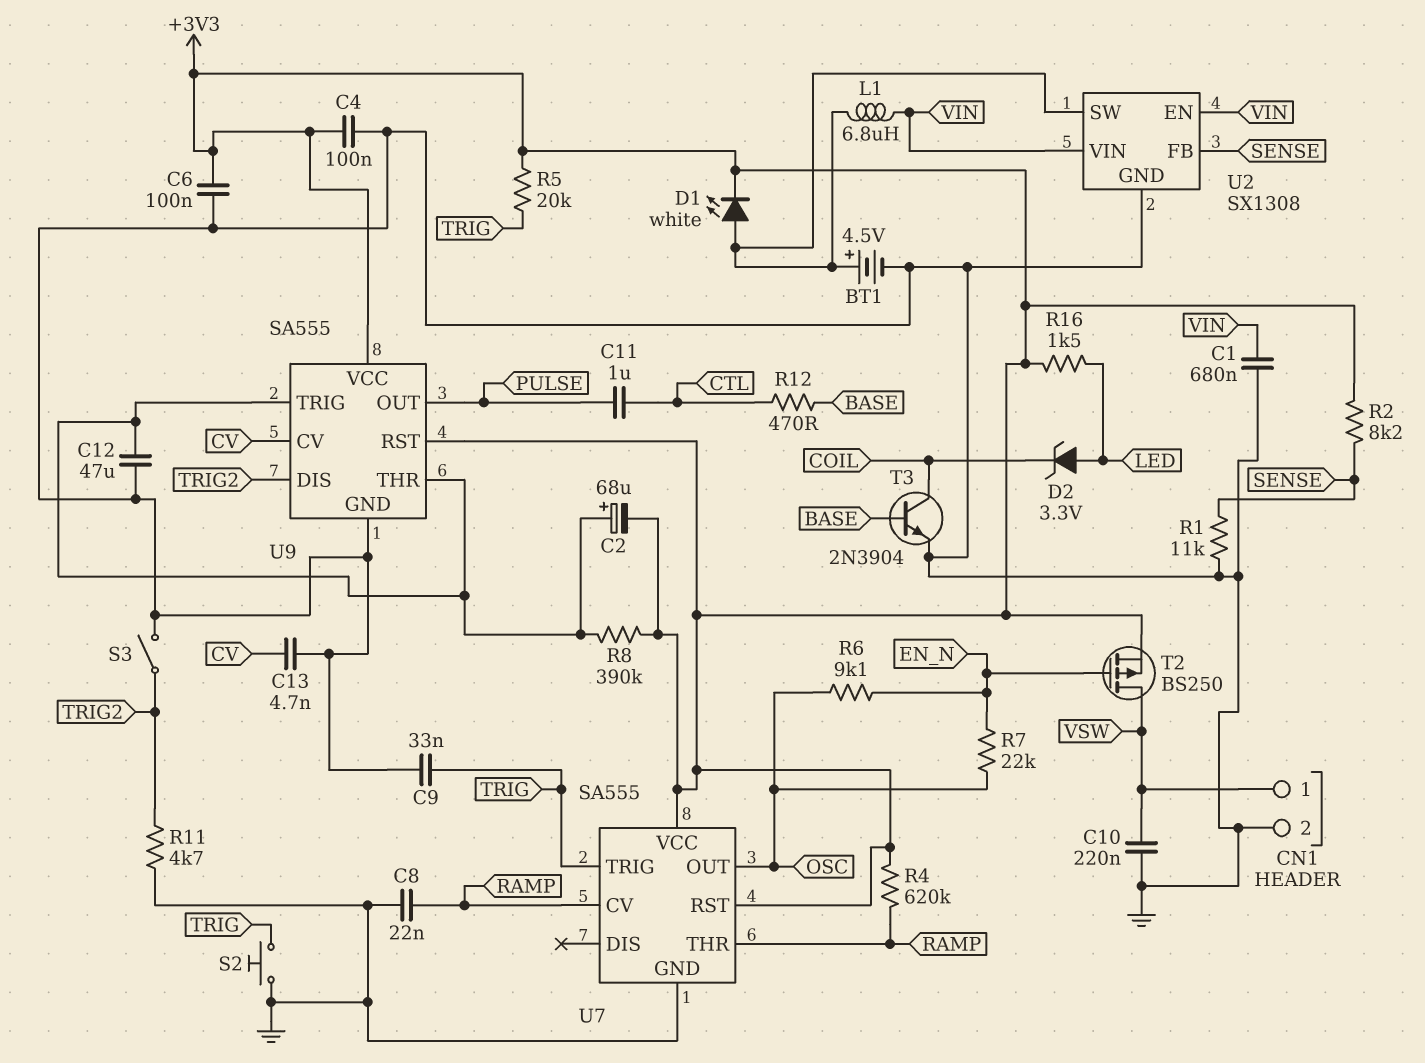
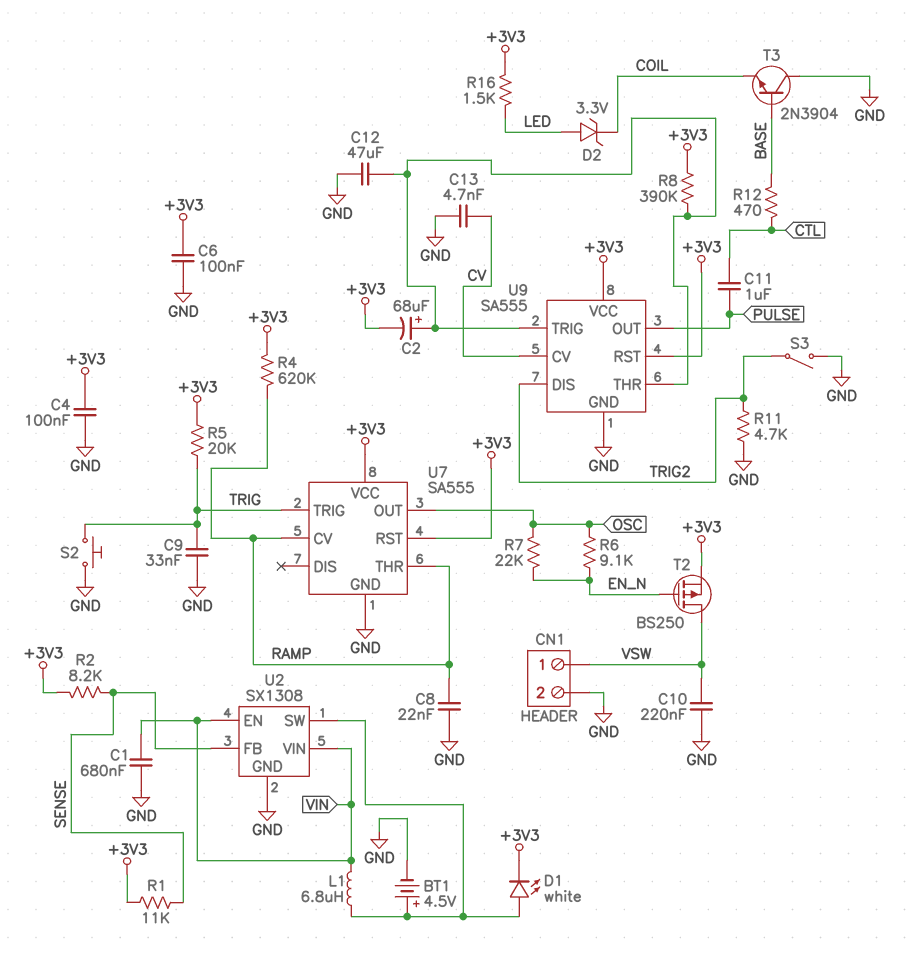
R1: 11k (GND, SENSE) -> 11k (+3V3, SENSE)
T3: NPN 2N3904 (B BASE, C COIL, E GND) -> NPN 2N3904 (B BASE, C GND, E COIL)

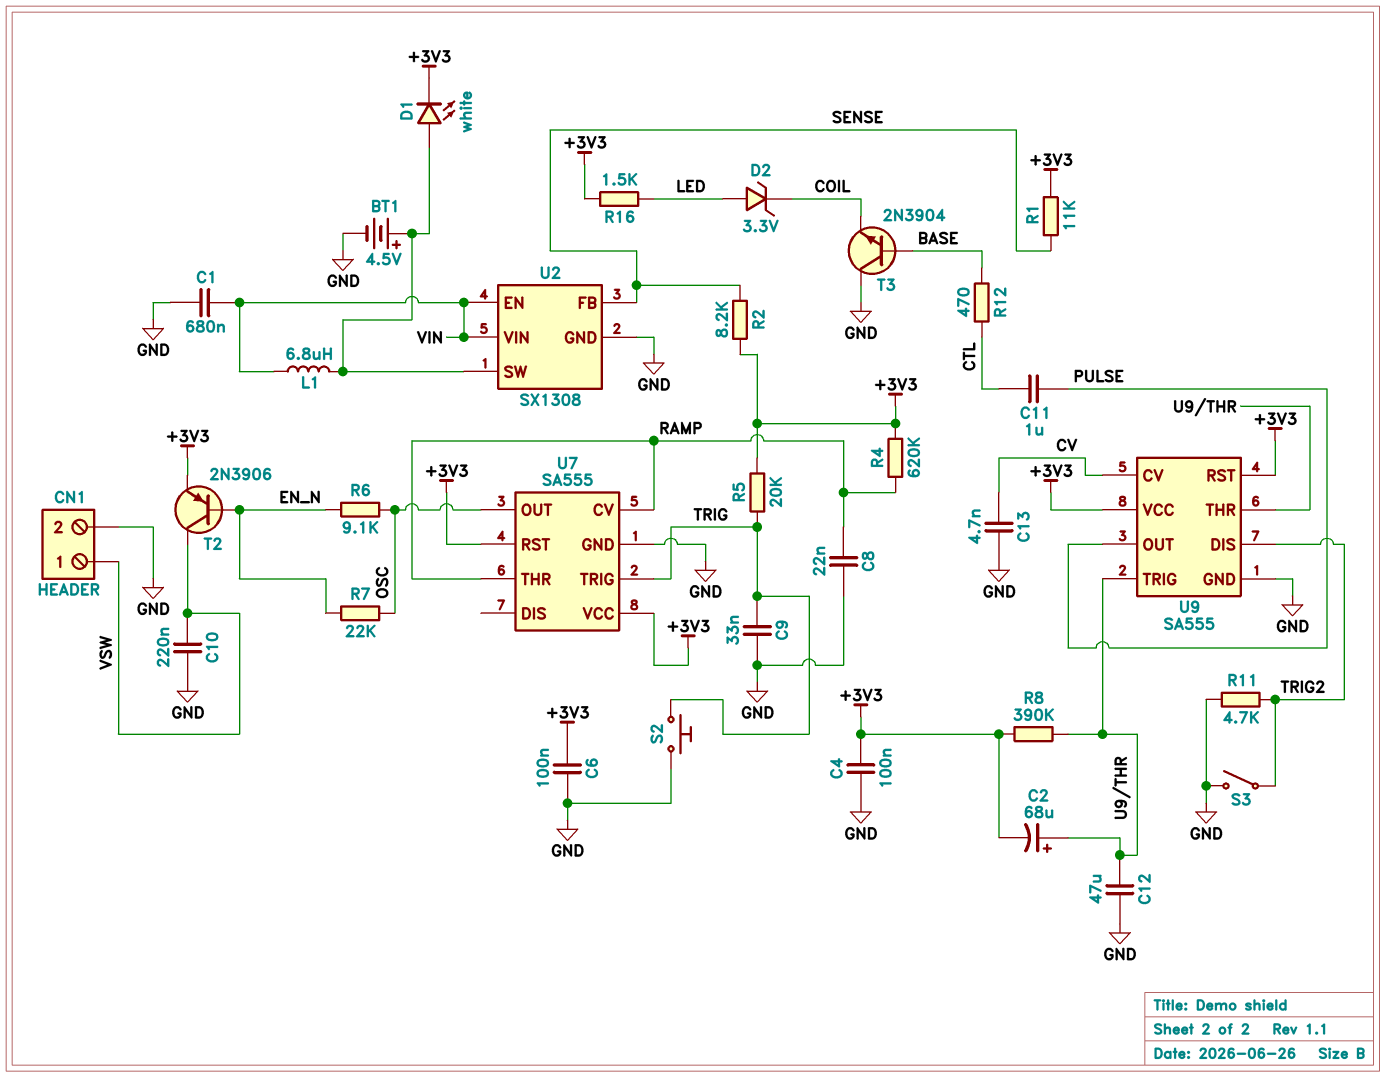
T2: PMOS BS250 (G EN_N, D VSW, S +3V3) -> PNP 2N3906 (B EN_N, C VSW, E +3V3)

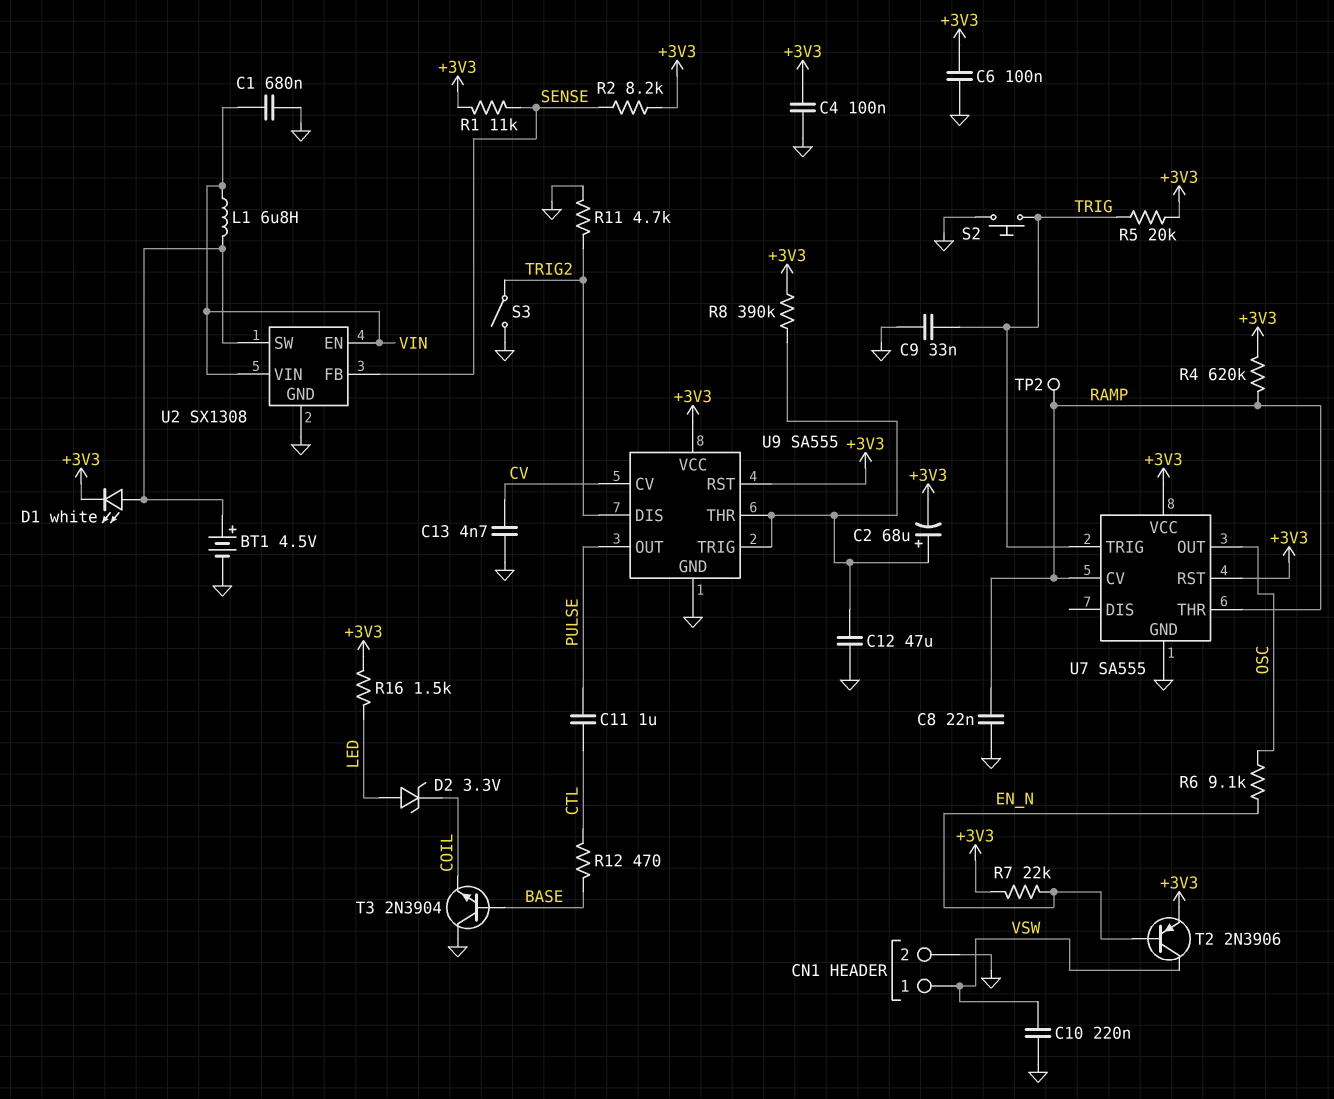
R7: 22k (EN_N, OSC) -> 22k (+3V3, EN_N)
TP2: none -> test point (RAMP)

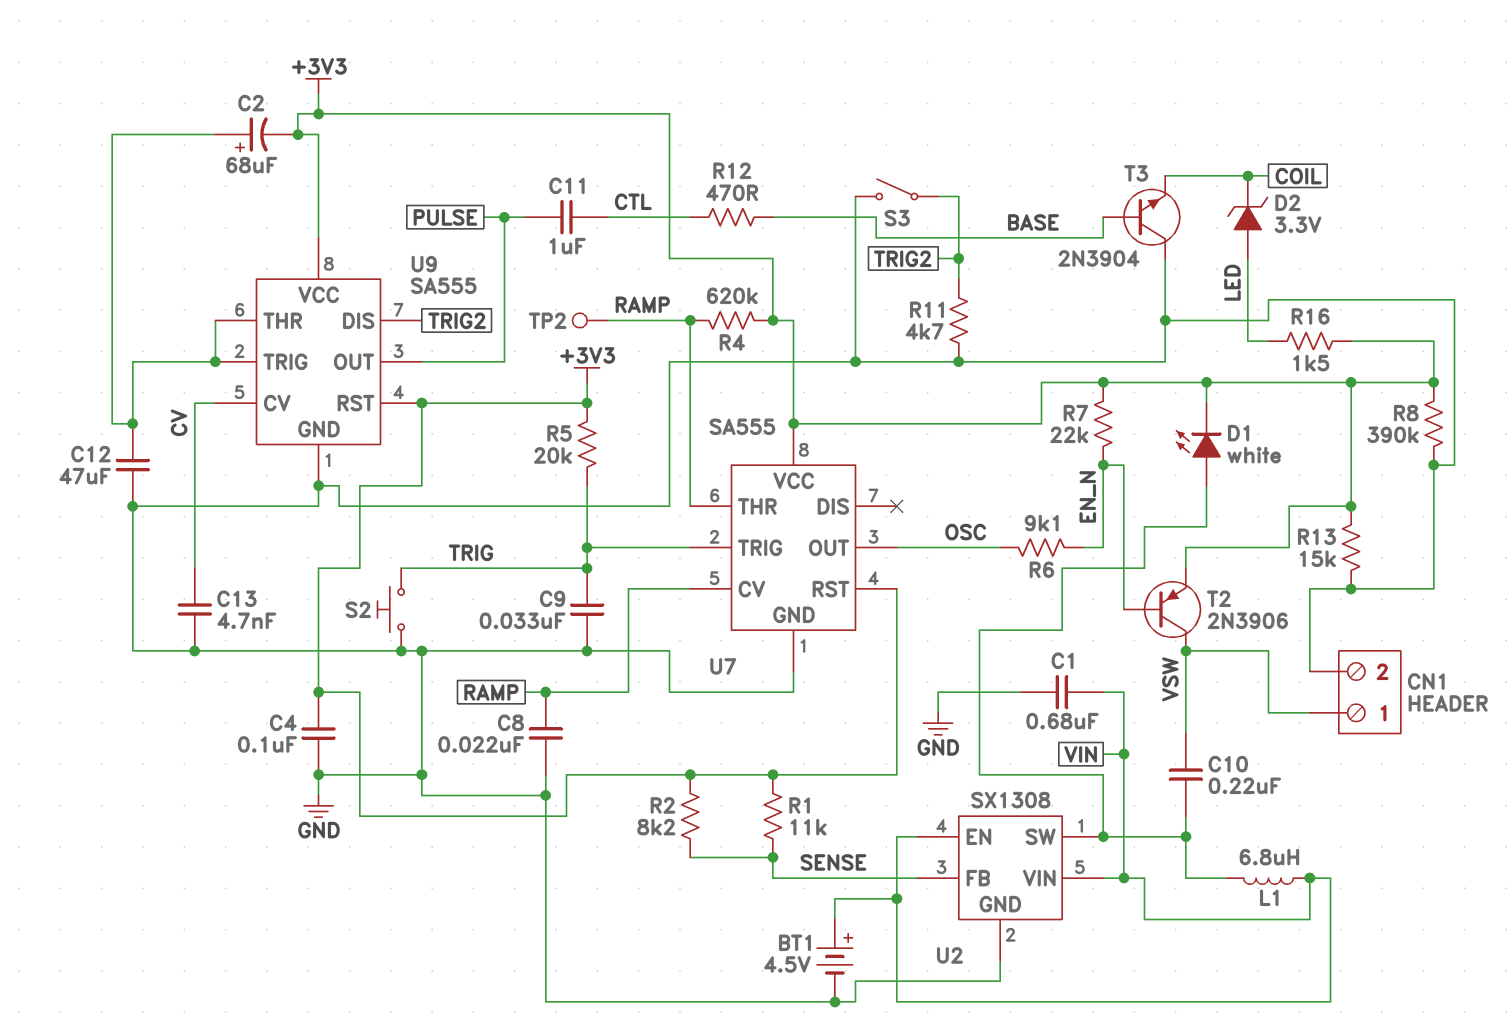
BT1: 4.5V (plus U2/SW, minus GND) -> 4.5V (plus VIN, minus GND)
C6: 100nF (+3V3, GND) -> none
C10: 220nF (GND, VSW) -> 220nF (U2/SW, VSW)
R8: 390k (+3V3, U9/THR) -> 390k (+3V3, GND)
R13: none -> 15k (+3V3, GND)

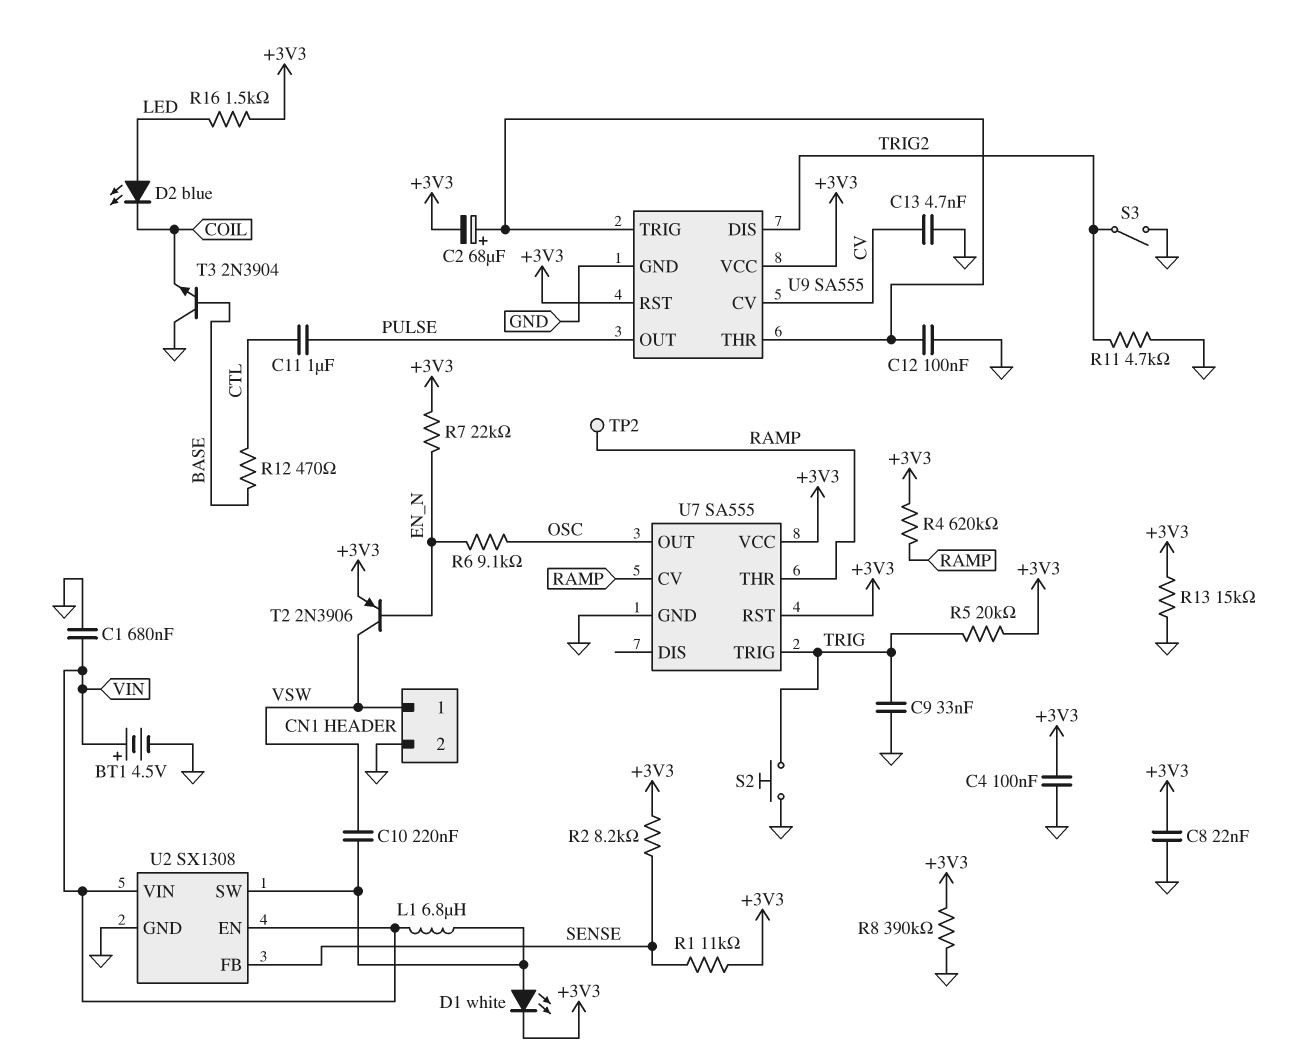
C8: 22nF (GND, RAMP) -> 22nF (+3V3, GND)
C12: 47uF (GND, U9/THR) -> 100nF (GND, U9/THR)
D2: zener 3.3V (A LED, K COIL) -> LED blue (A LED, K COIL)

